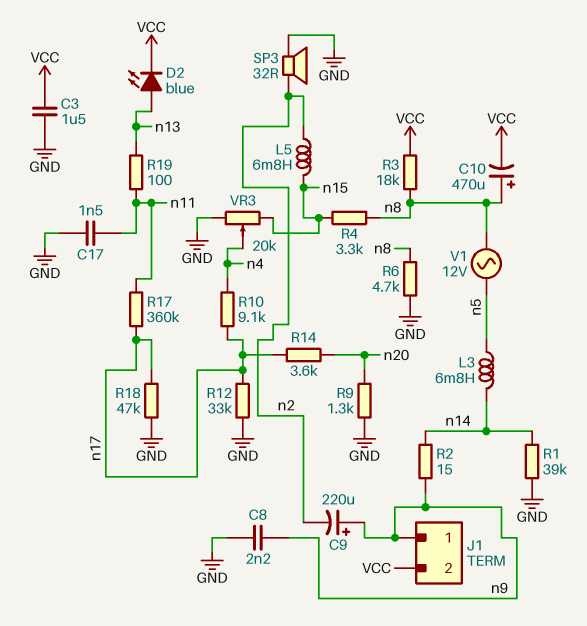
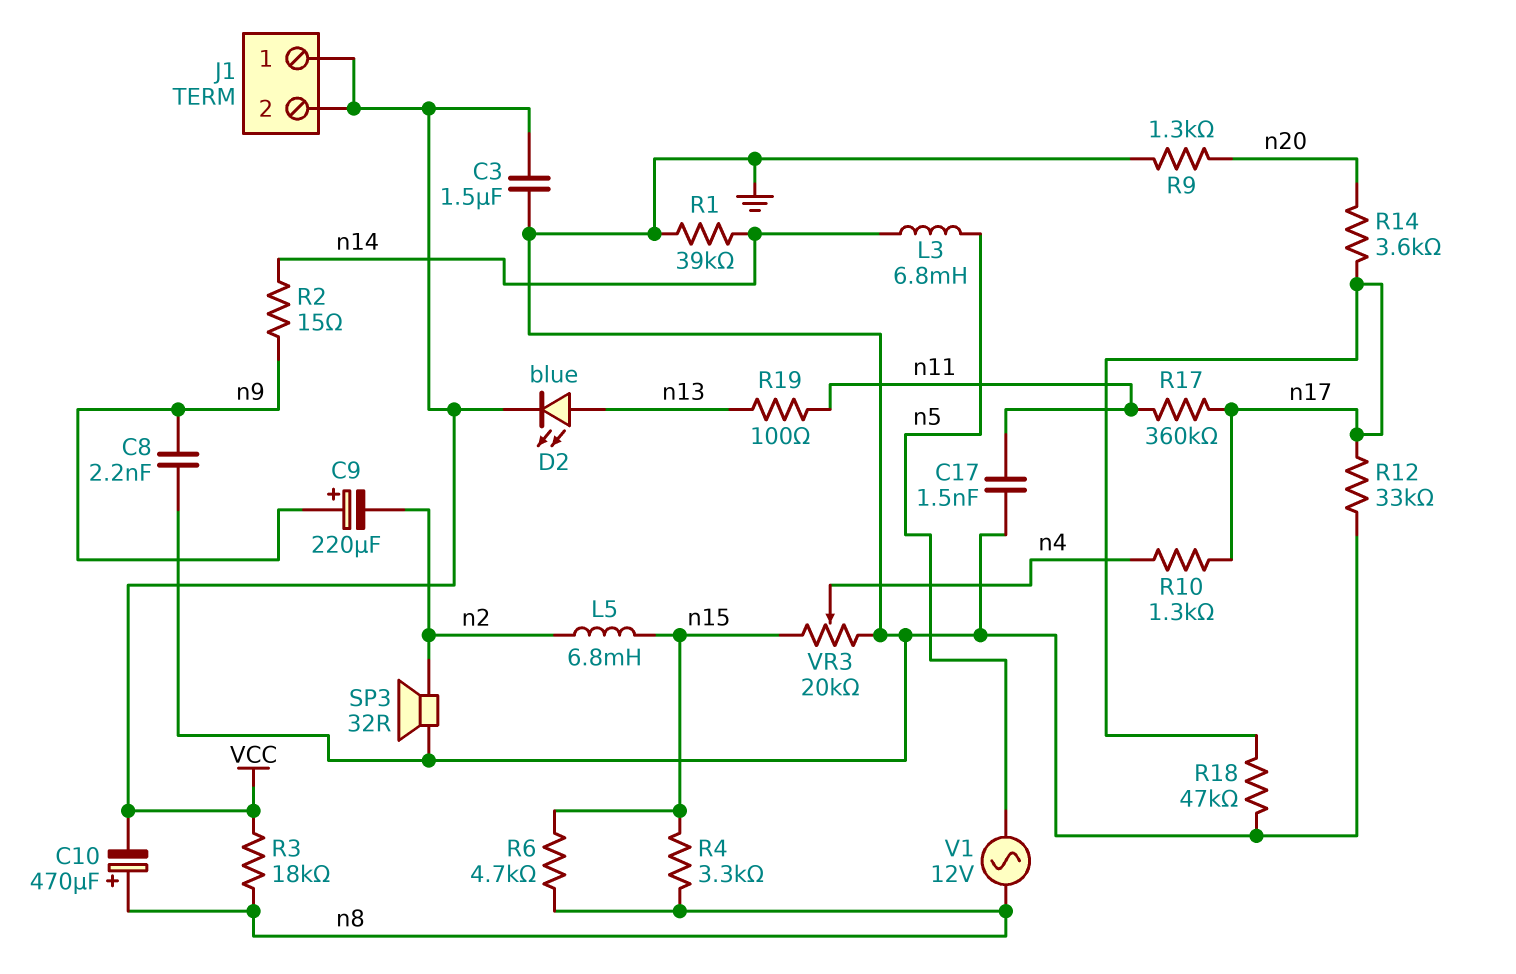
J1 pin 1: n9 -> VCC
R6: 4.7k (GND, n8) -> 4.7k (n8, n15)
R10: 9.1k (n4, n17) -> 1.3k (n4, n17)

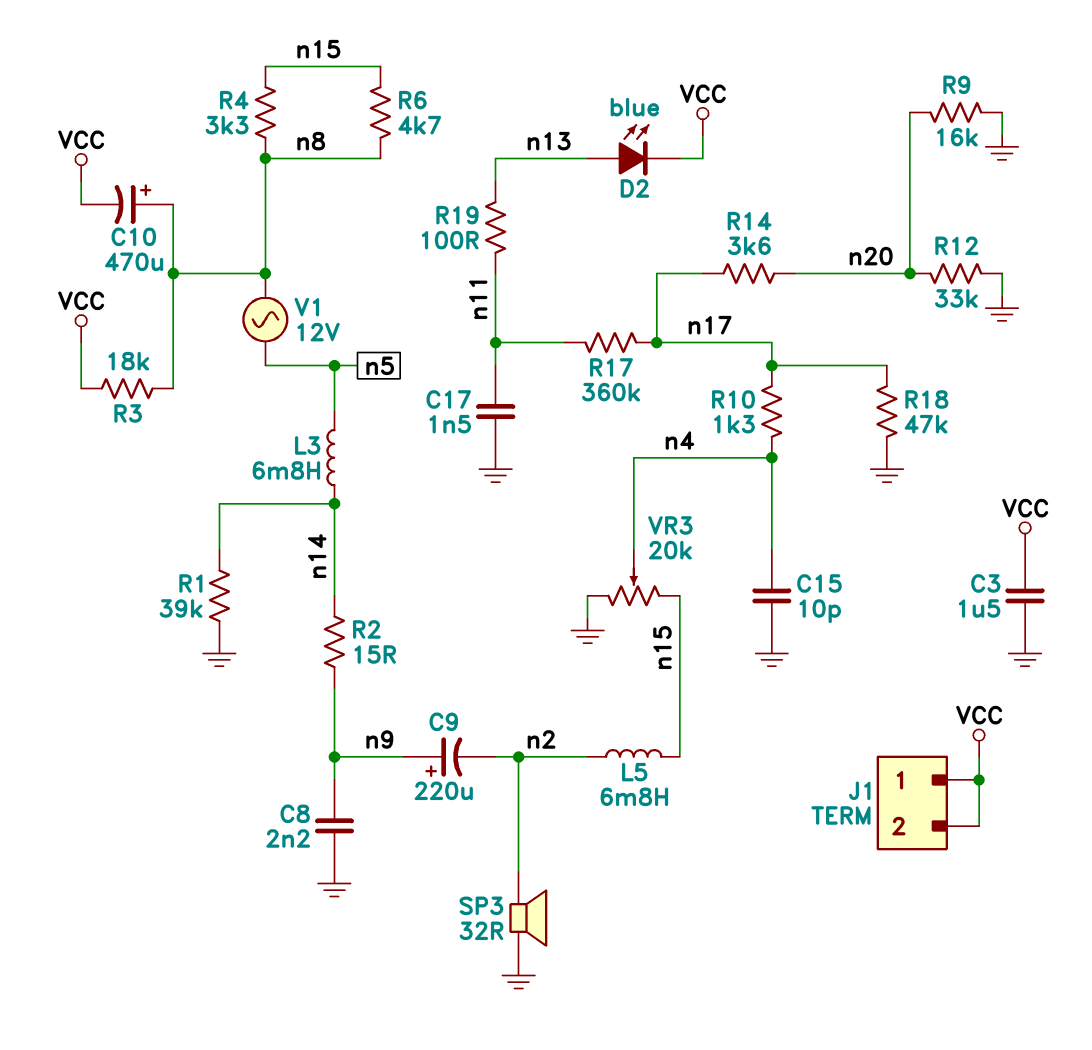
C15: none -> 10pF (GND, n4)
R9: 1.3k (GND, n20) -> 16k (GND, n20)
R12: 33k (GND, n17) -> 33k (GND, n20)

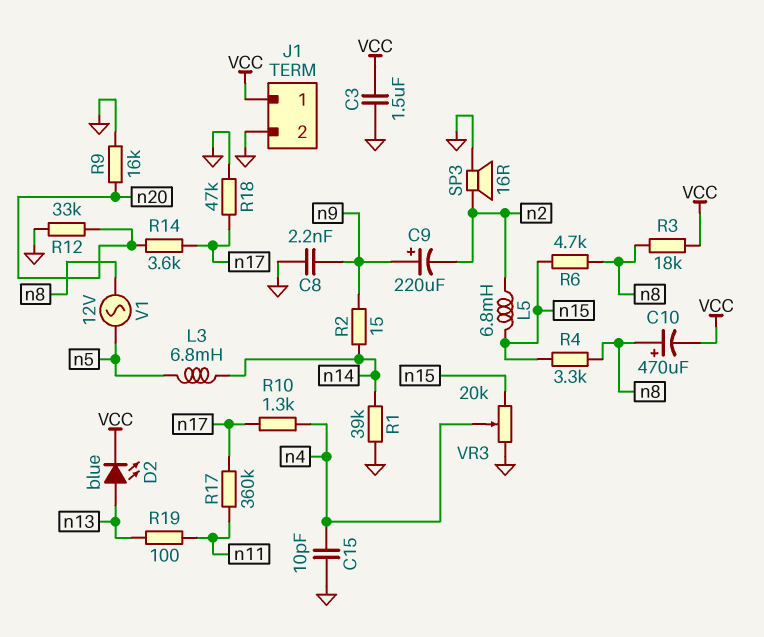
C17: 1.5nF (GND, n11) -> none
J1 pin 2: VCC -> GND
SP3: speaker 32R (GND, n2) -> speaker 16R (GND, n2)

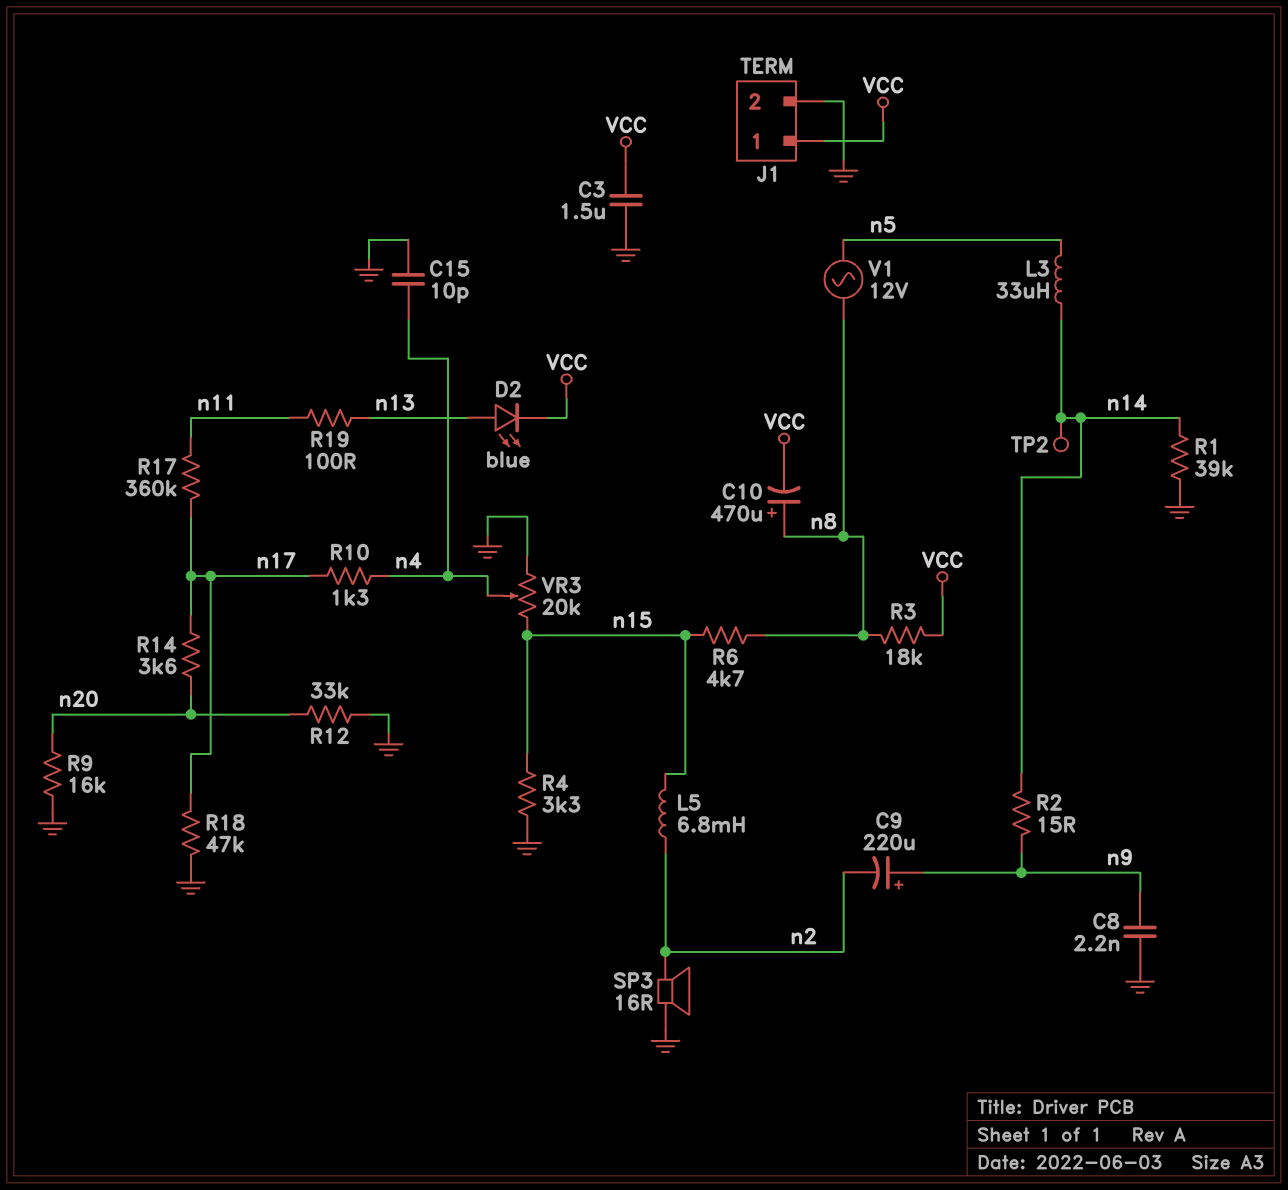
L3: 6.8mH (n5, n14) -> 33uH (n5, n14)
R4: 3.3k (n8, n15) -> 3.3k (GND, n15)
TP2: none -> test point (n14)

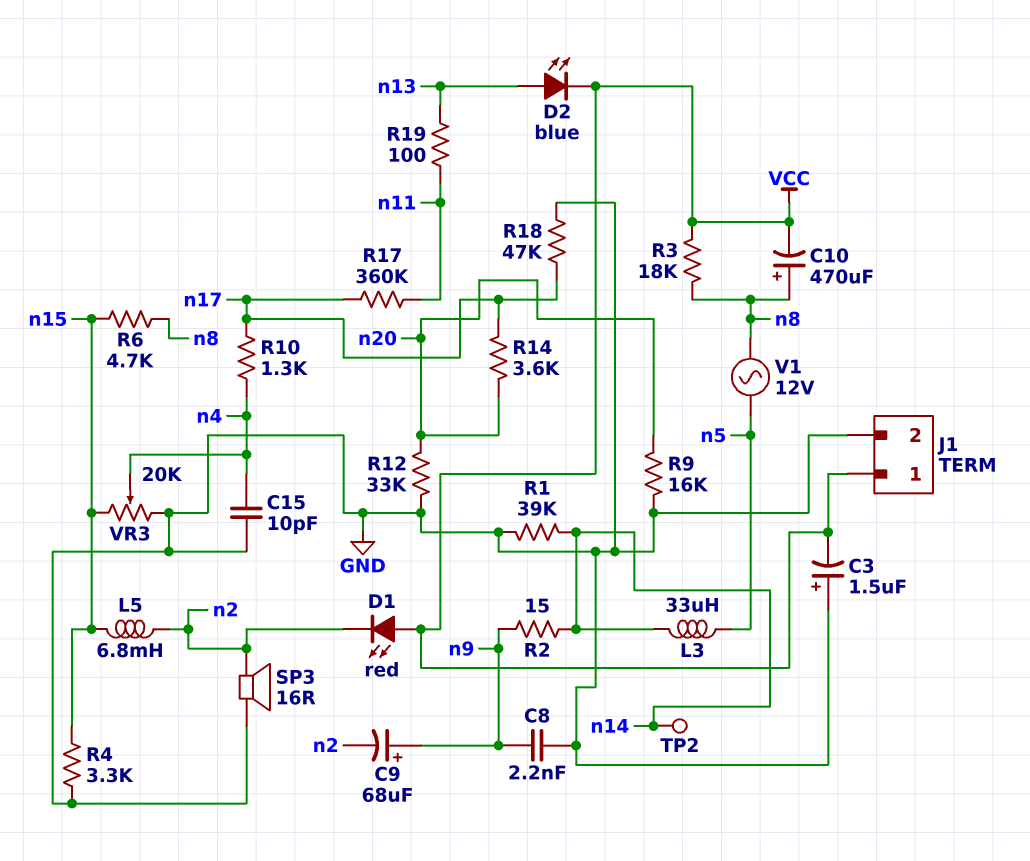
C3: 1.5uF (GND, VCC) -> 1.5uF (plus GND, minus VCC)
C9: 220uF (plus n9, minus n2) -> 68uF (plus n9, minus n2)
D1: none -> LED red (A VCC, K n2)

